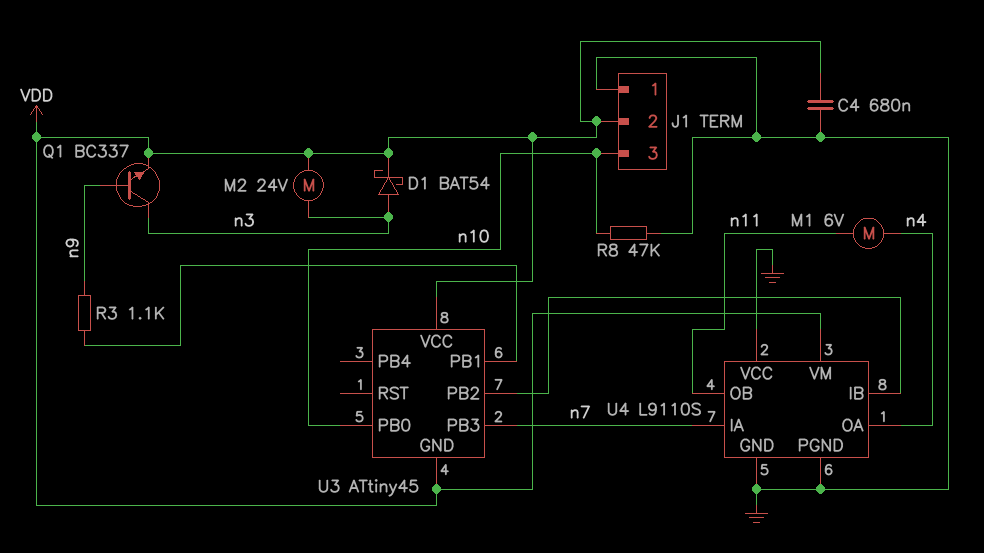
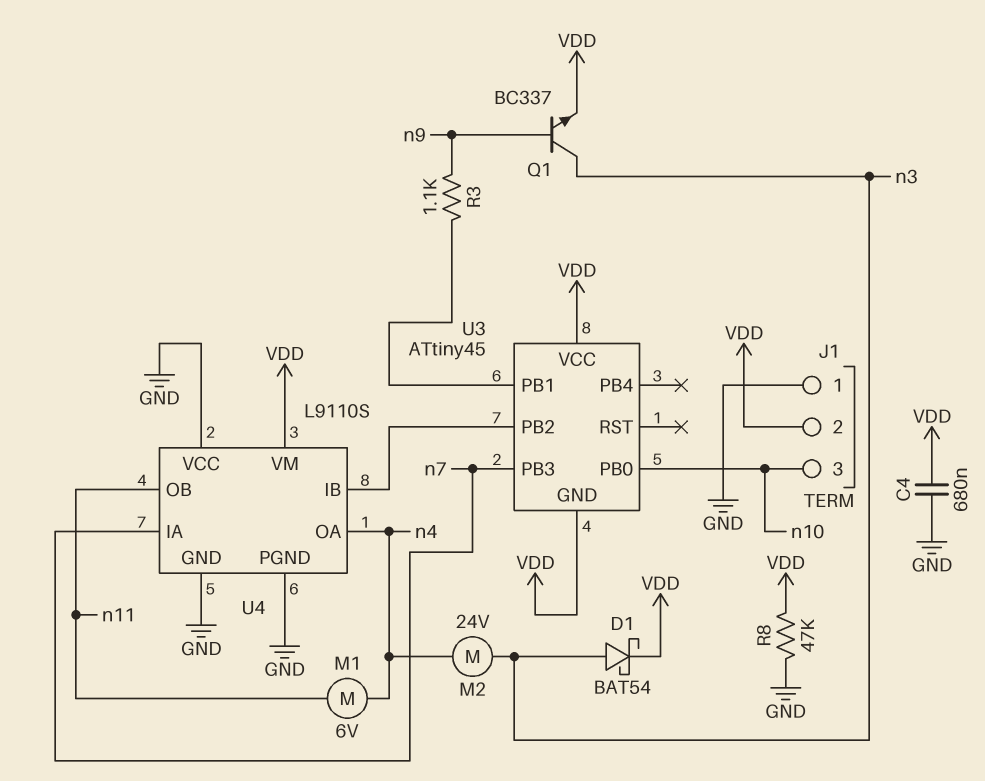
M2: motor 24V (VDD, n3) -> motor 24V (n3, n4)
R8: 47k (GND, n10) -> 47k (GND, VDD)

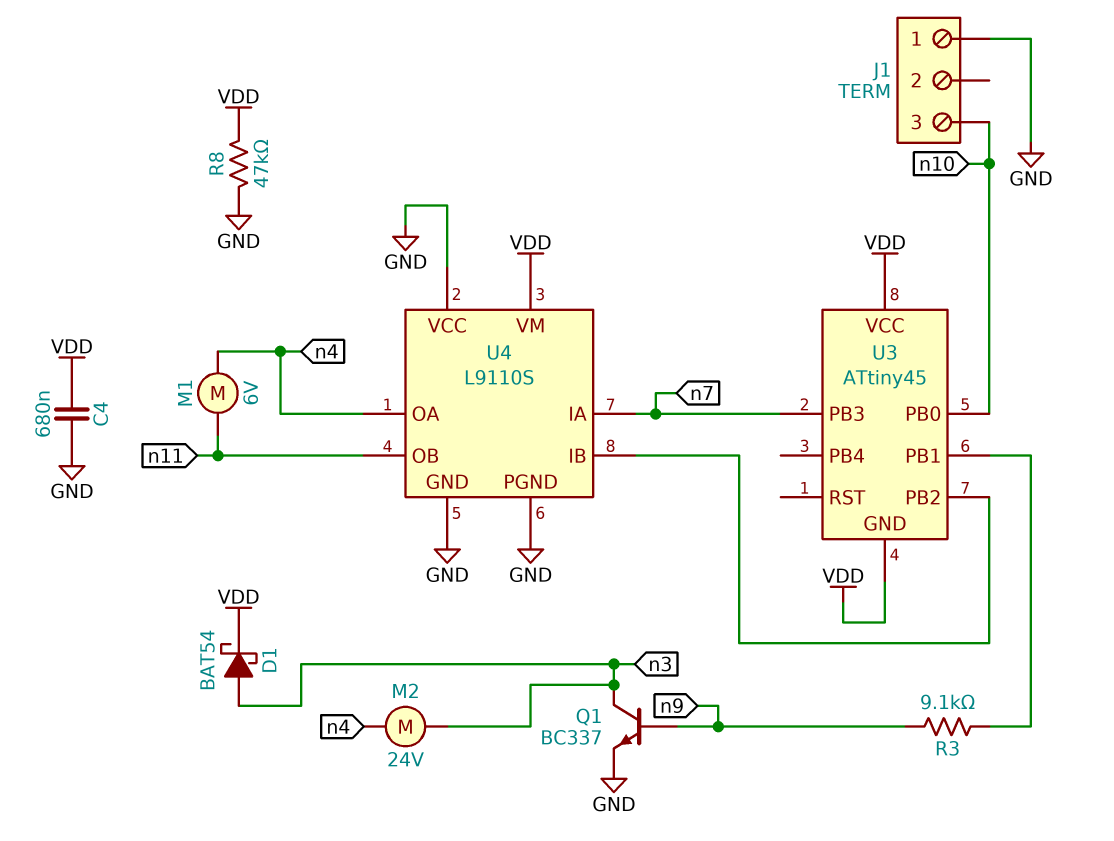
J1 pin 2: VDD -> none
Q1: NPN BC337 (B n9, C n3, E VDD) -> NPN BC337 (B n9, C n3, E GND)
R3: 1.1k (U3/PB1, n9) -> 9.1k (U3/PB1, n9)

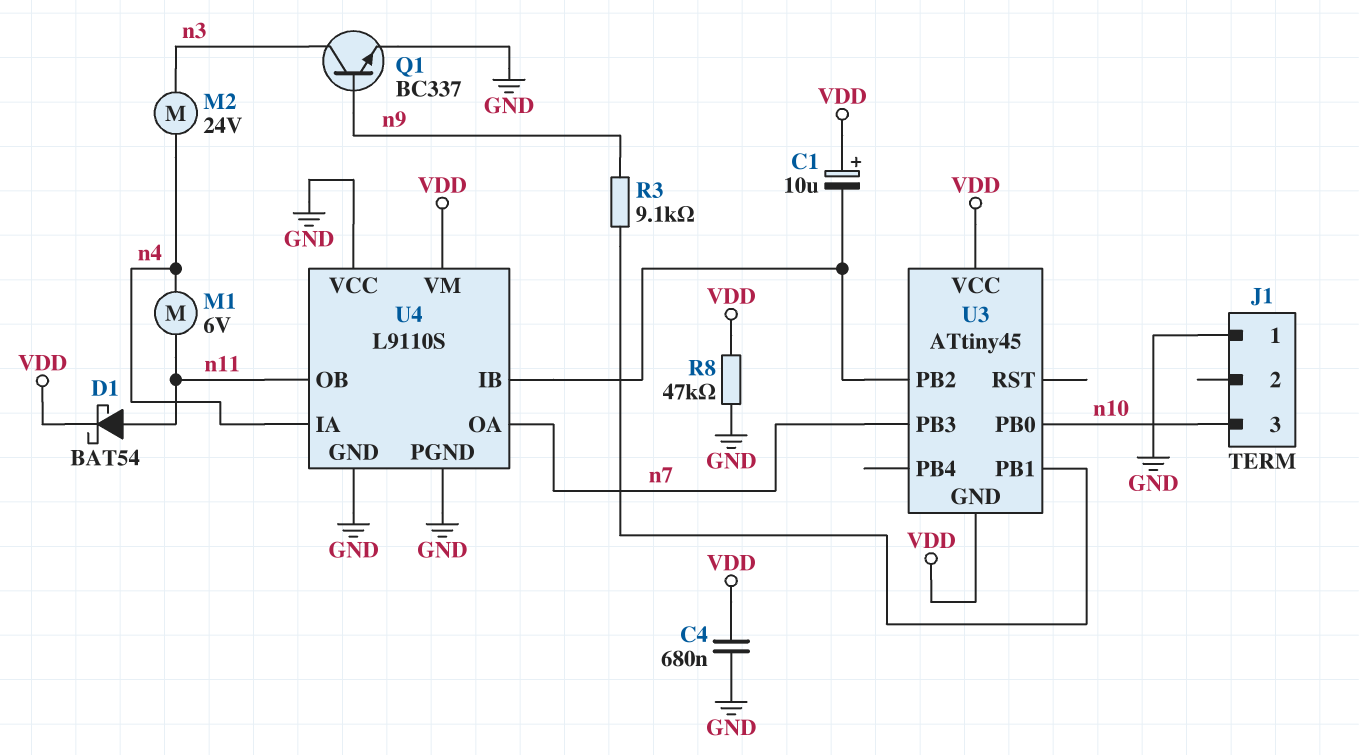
C1: none -> 10uF (plus VDD, minus U3/PB2)
D1: schottky BAT54 (A n3, K VDD) -> schottky BAT54 (A n11, K VDD)
U4 pin IA: n7 -> n4
U4 pin OA: n4 -> n7

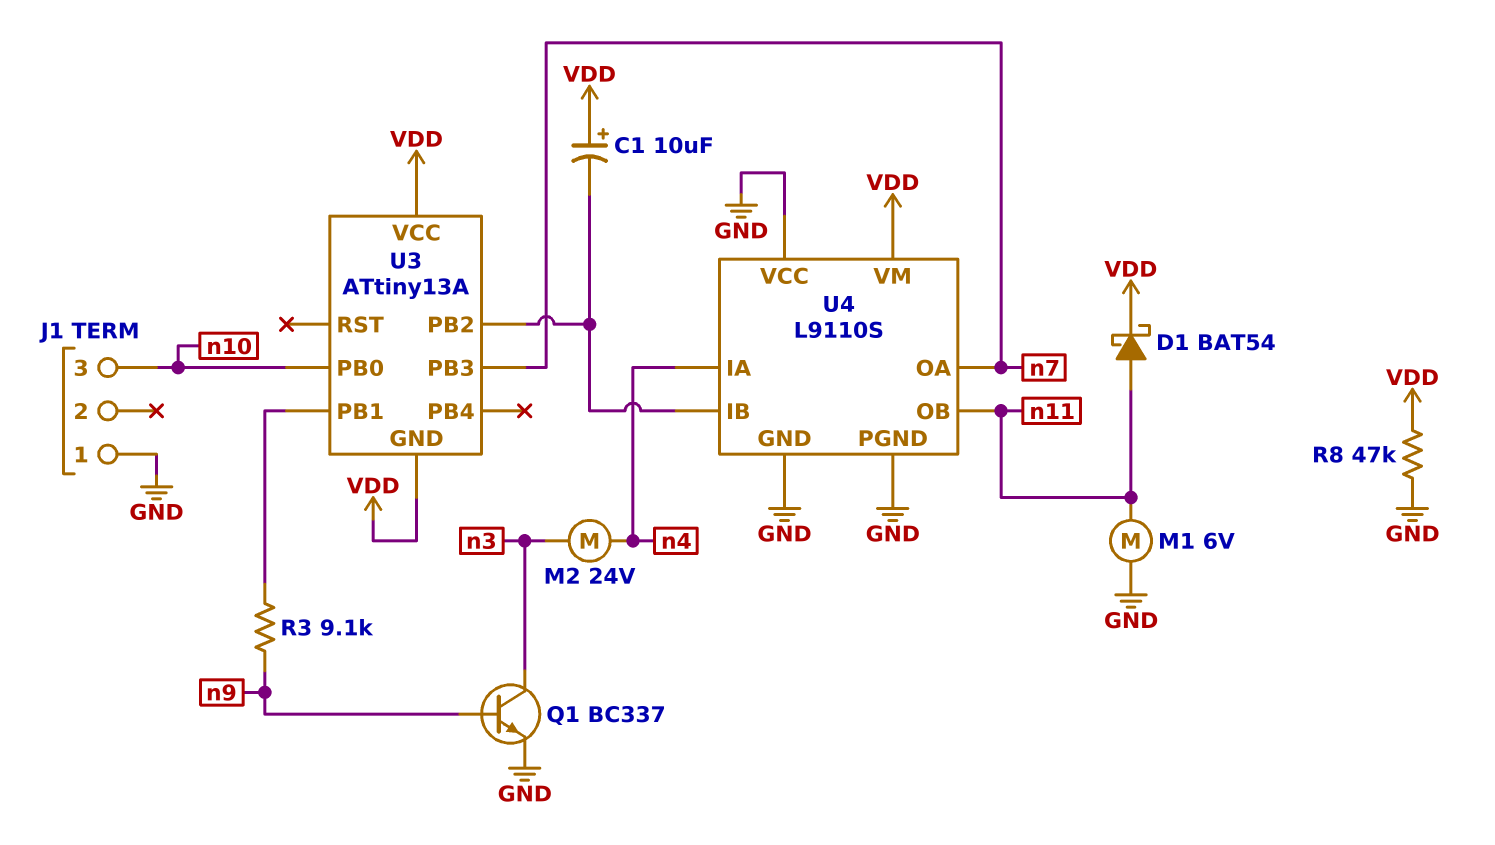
C4: 680nF (GND, VDD) -> none
M1: motor 6V (n4, n11) -> motor 6V (GND, n11)
U3: ATtiny45 -> ATtiny13A

